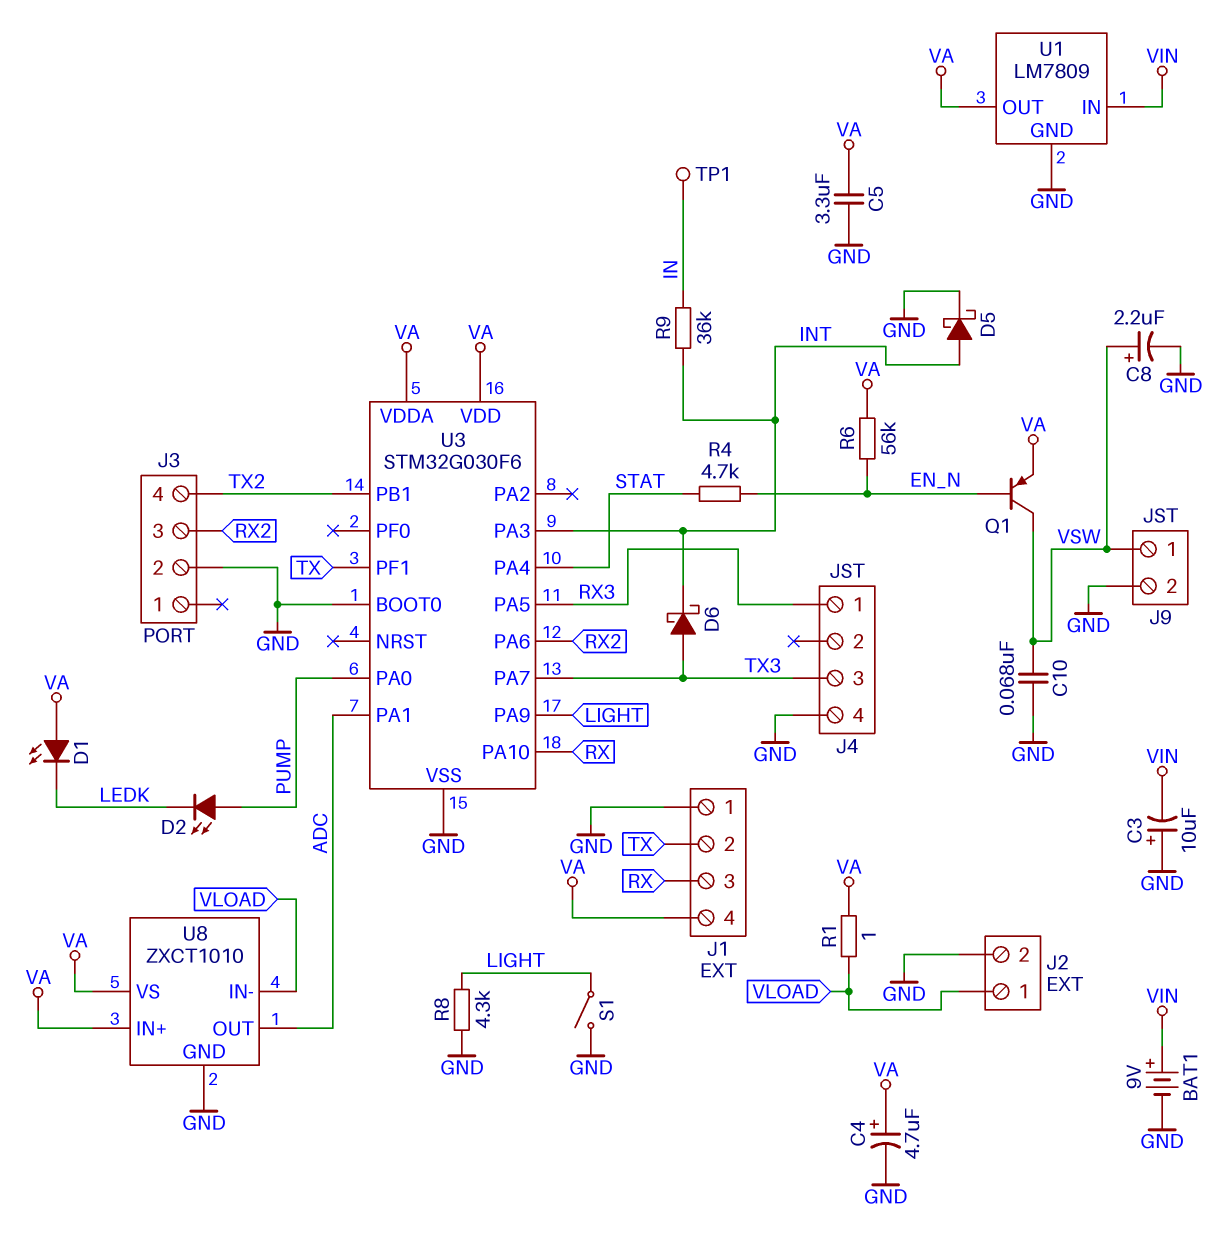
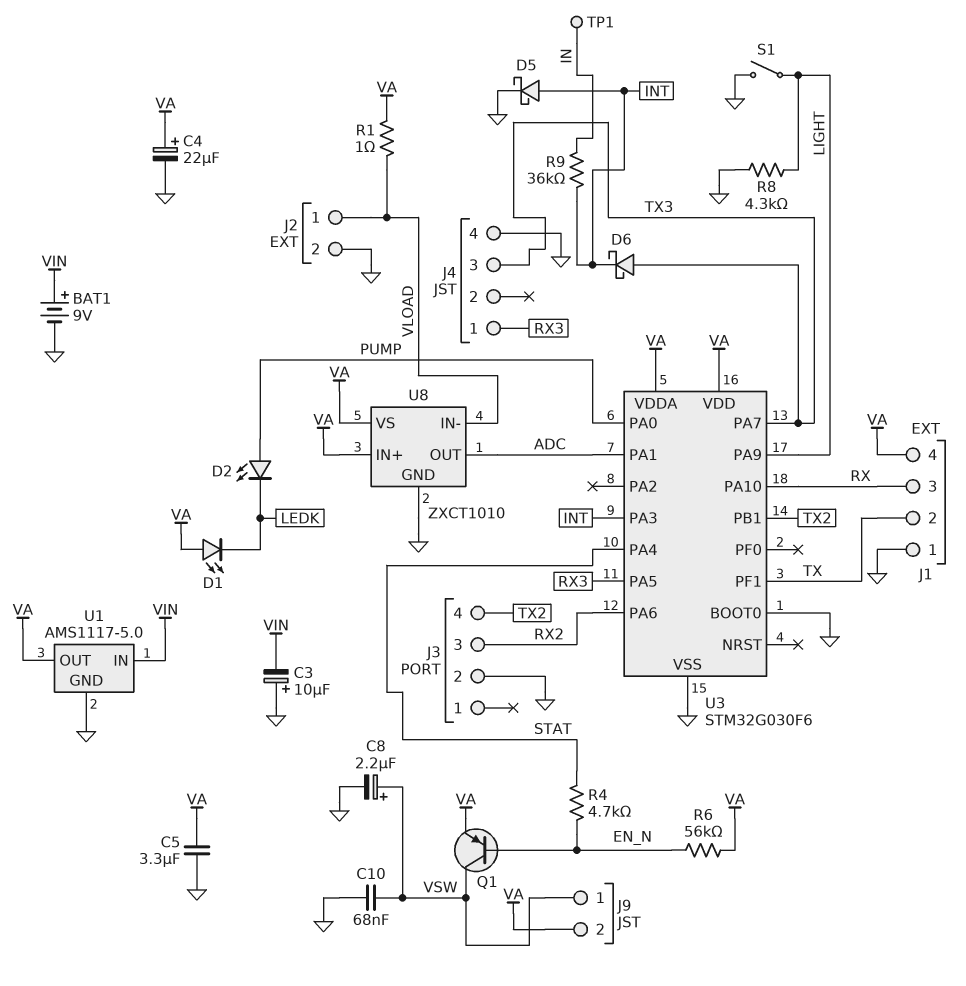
C4: 4.7uF (plus VA, minus GND) -> 22uF (plus VA, minus GND)
J9 pin 2: GND -> VA
U1: LM7809 -> AMS1117-5.0

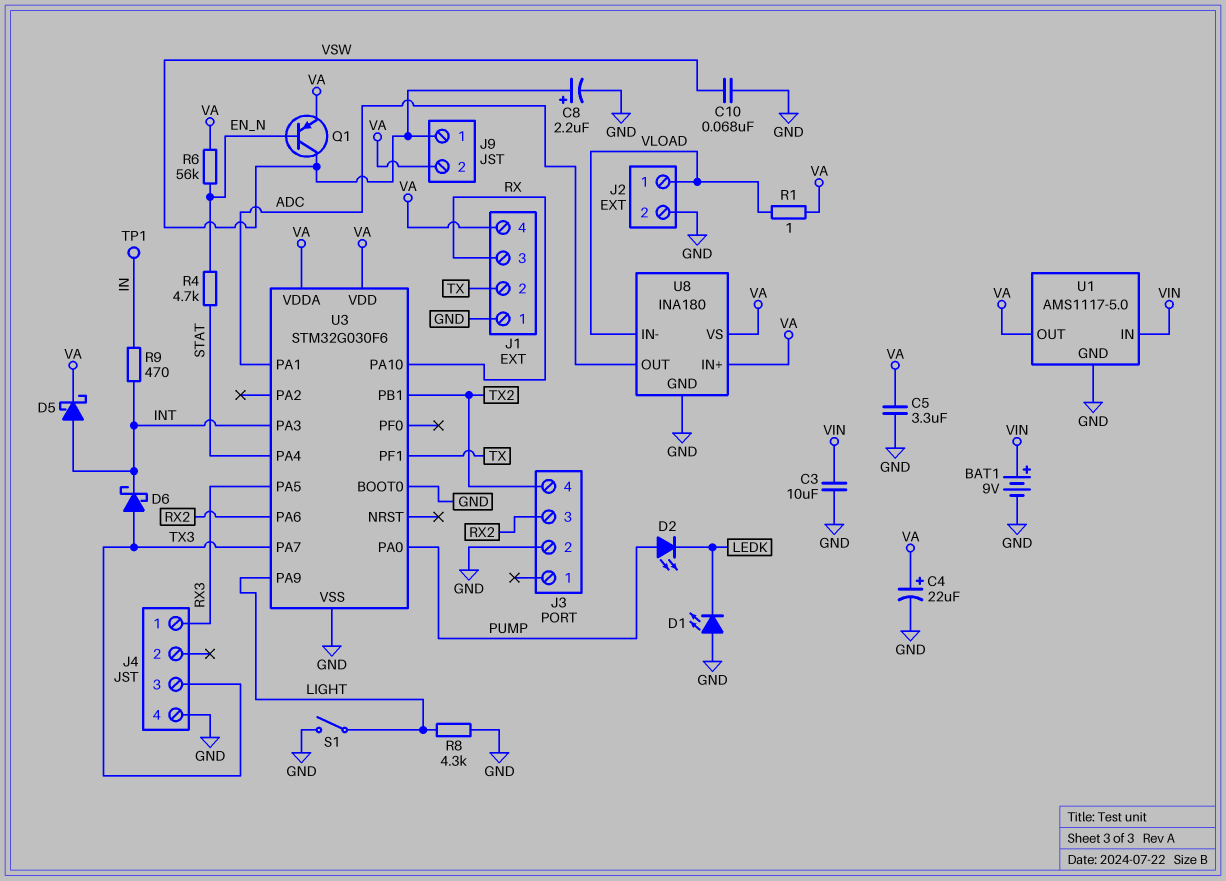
C3: 10uF (plus GND, minus VIN) -> 10uF (GND, VIN)
D1: LED (A VA, K LEDK) -> LED (A GND, K LEDK)
D5: schottky (A INT, K GND) -> schottky (A INT, K VA)
R9: 36k (IN, INT) -> 470 (IN, INT)
U8: ZXCT1010 -> INA180

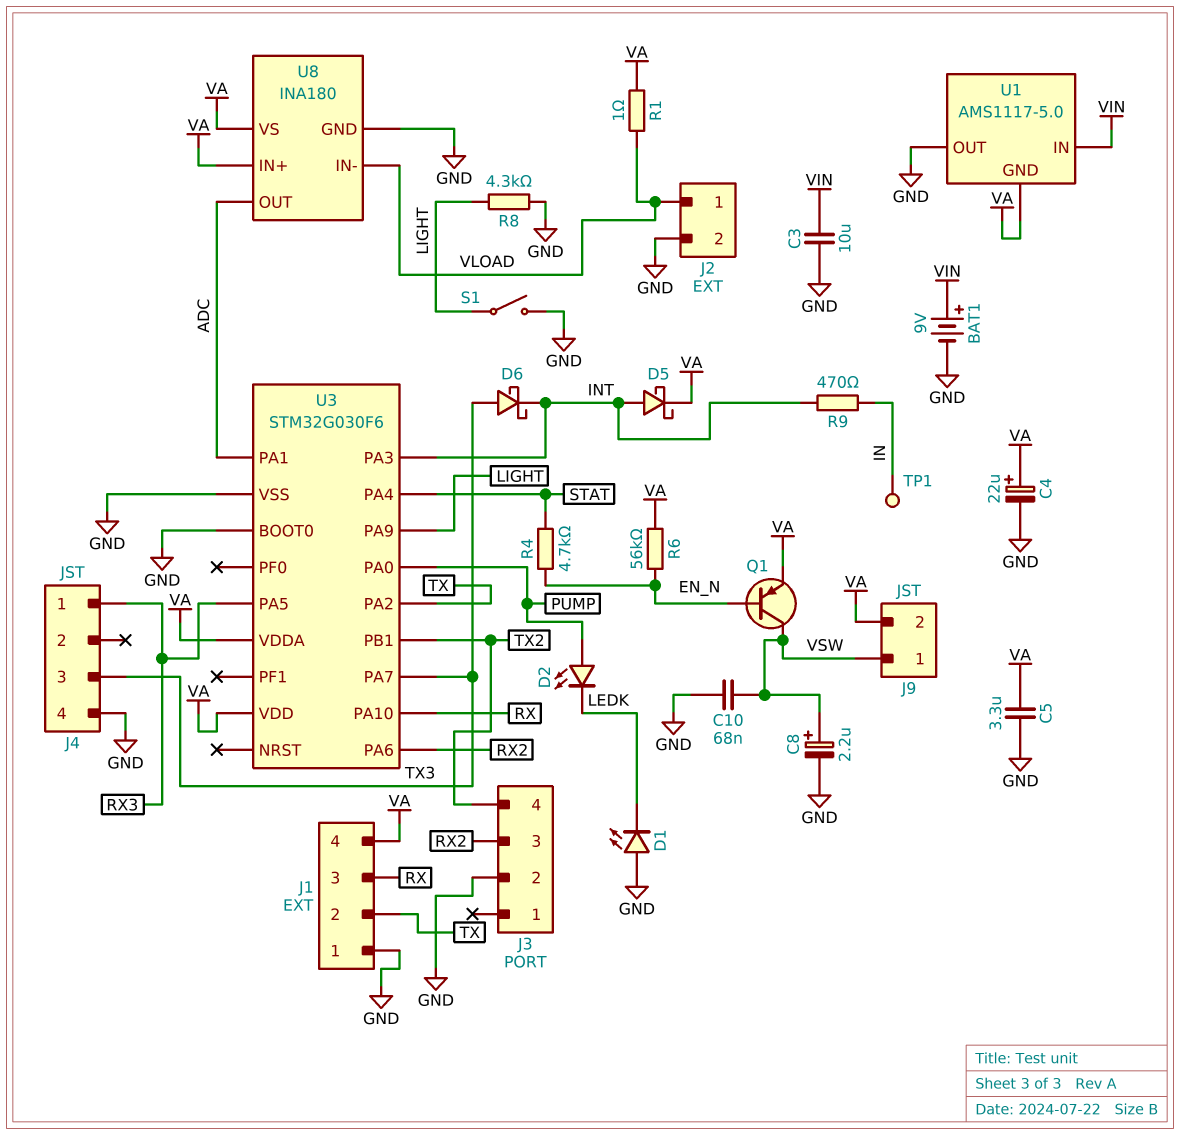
U1 pin GND: GND -> VA
U1 pin OUT: VA -> GND
U3 pin PA2: none -> TX
U3 pin PF1: TX -> none

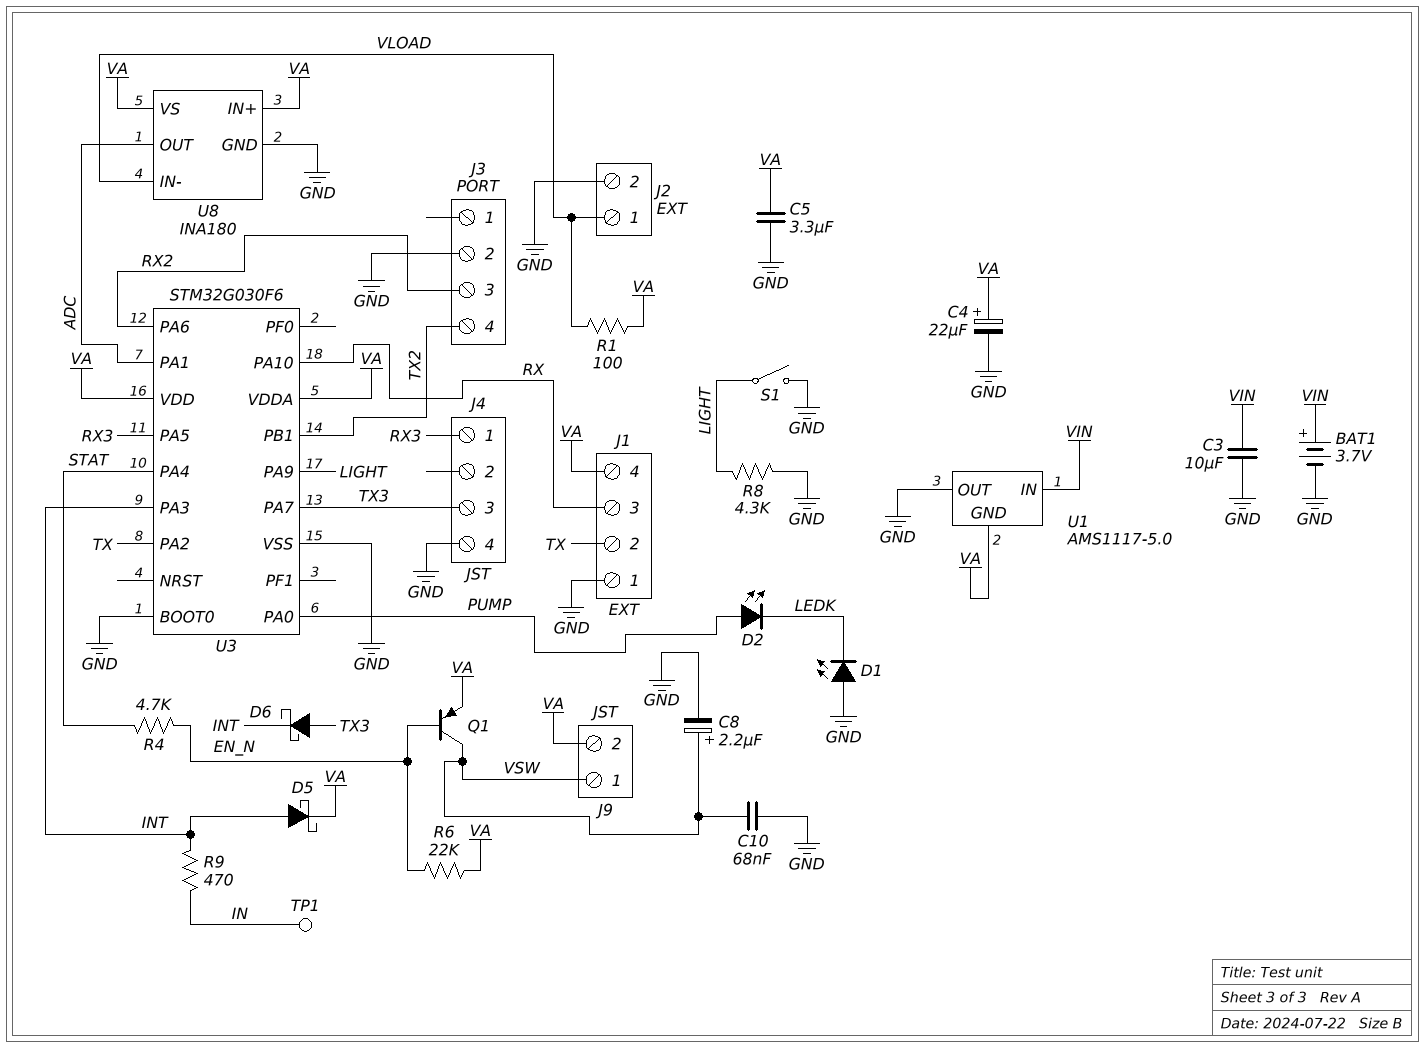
BAT1: 9V (plus VIN, minus GND) -> 3.7V (plus VIN, minus GND)
R1: 1 (VA, VLOAD) -> 100 (VA, VLOAD)
R6: 56k (EN_N, VA) -> 22k (EN_N, VA)

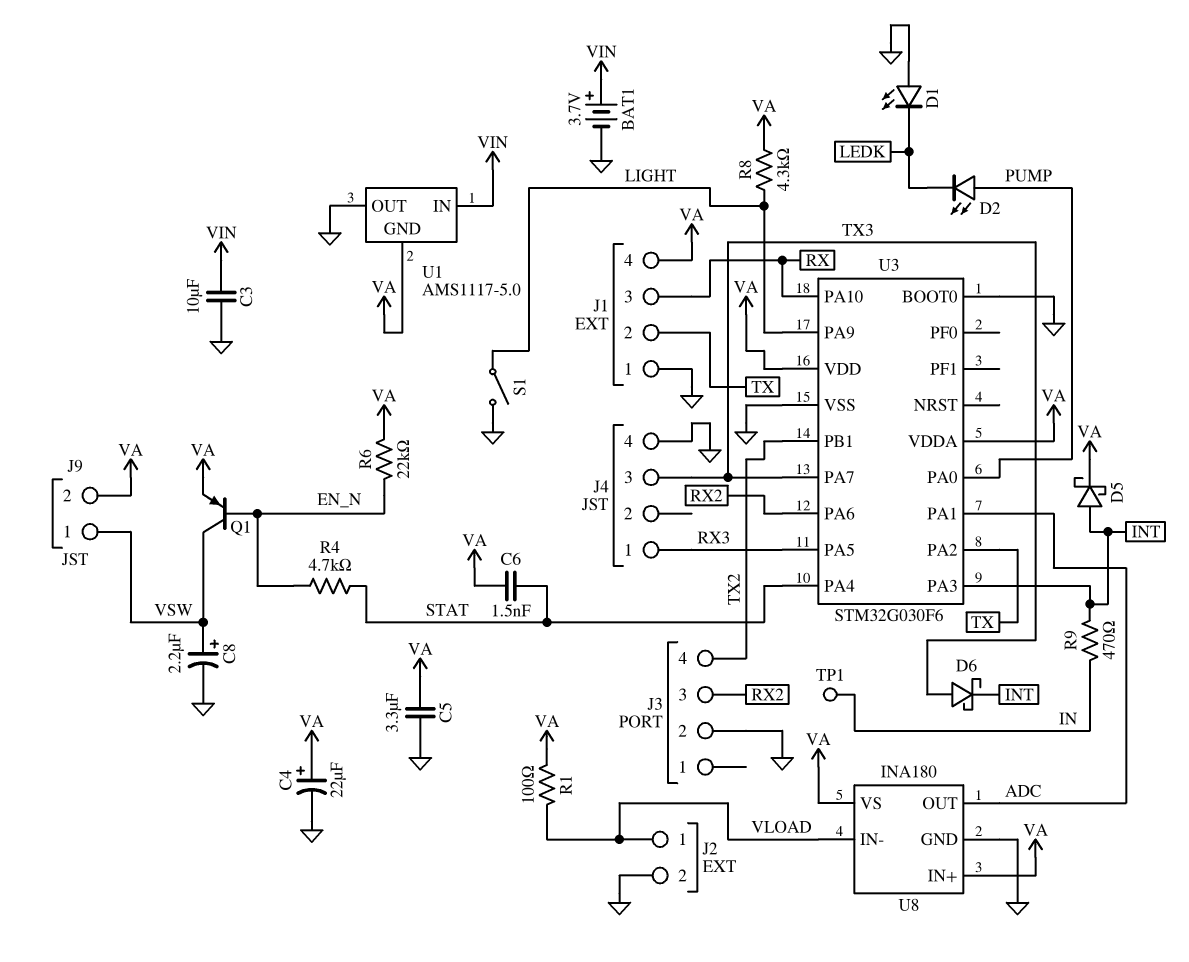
C6: none -> 1.5nF (STAT, VA)
C10: 68nF (GND, VSW) -> none
R8: 4.3k (GND, LIGHT) -> 4.3k (LIGHT, VA)

